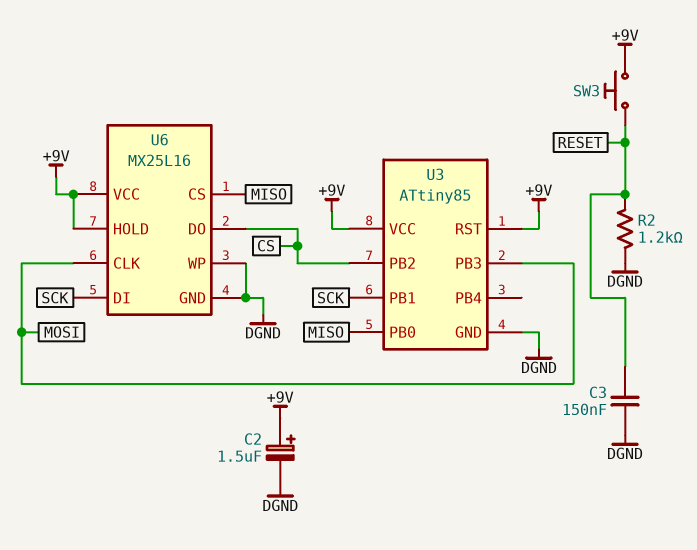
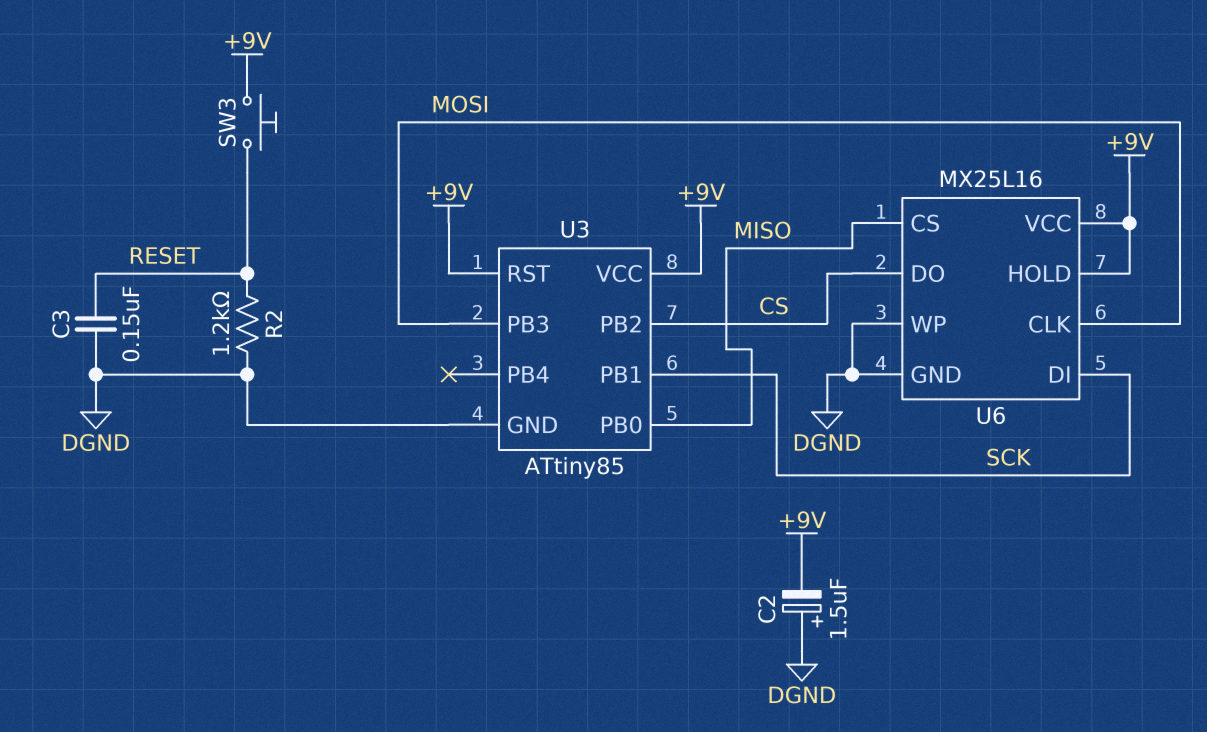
C2: 1.5uF (plus +9V, minus DGND) -> 1.5uF (plus DGND, minus +9V)

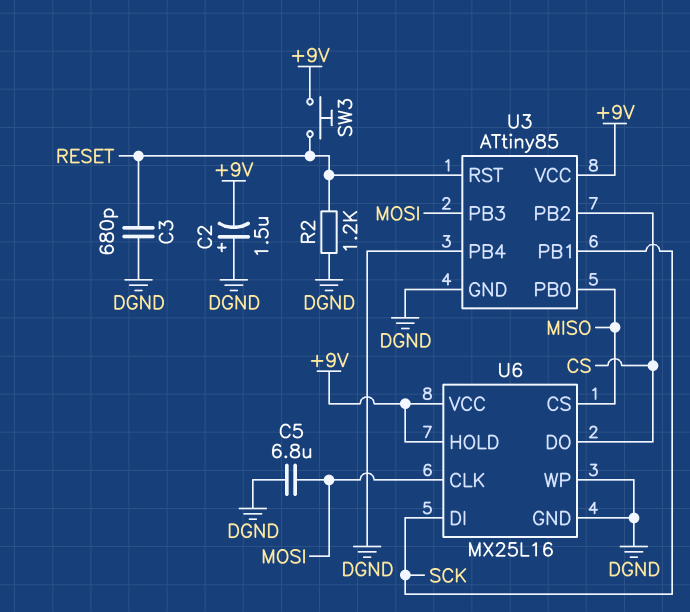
C3: 150nF (DGND, RESET) -> 680pF (DGND, RESET)
C5: none -> 6.8uF (DGND, MOSI)
U3 pin PB4: none -> DGND
U3 pin RST: +9V -> RESET

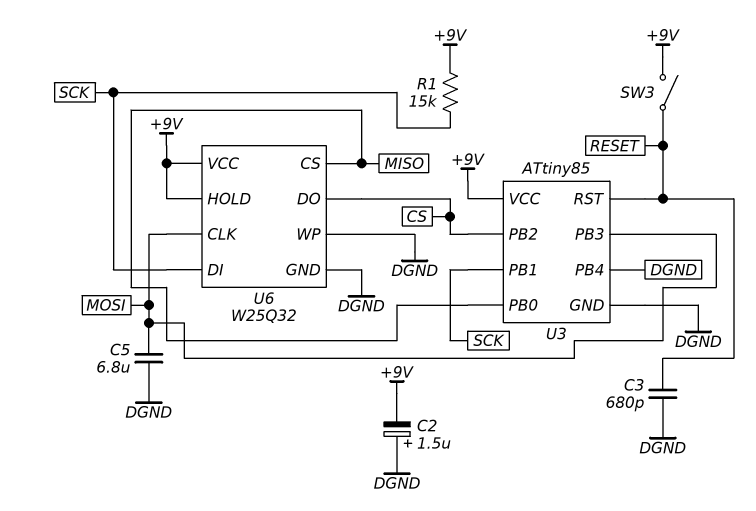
R1: none -> 15k (+9V, SCK)
R2: 1.2k (DGND, RESET) -> none
SW3: button (+9V, RESET) -> switch (+9V, RESET)
U6: MX25L16 -> W25Q32

